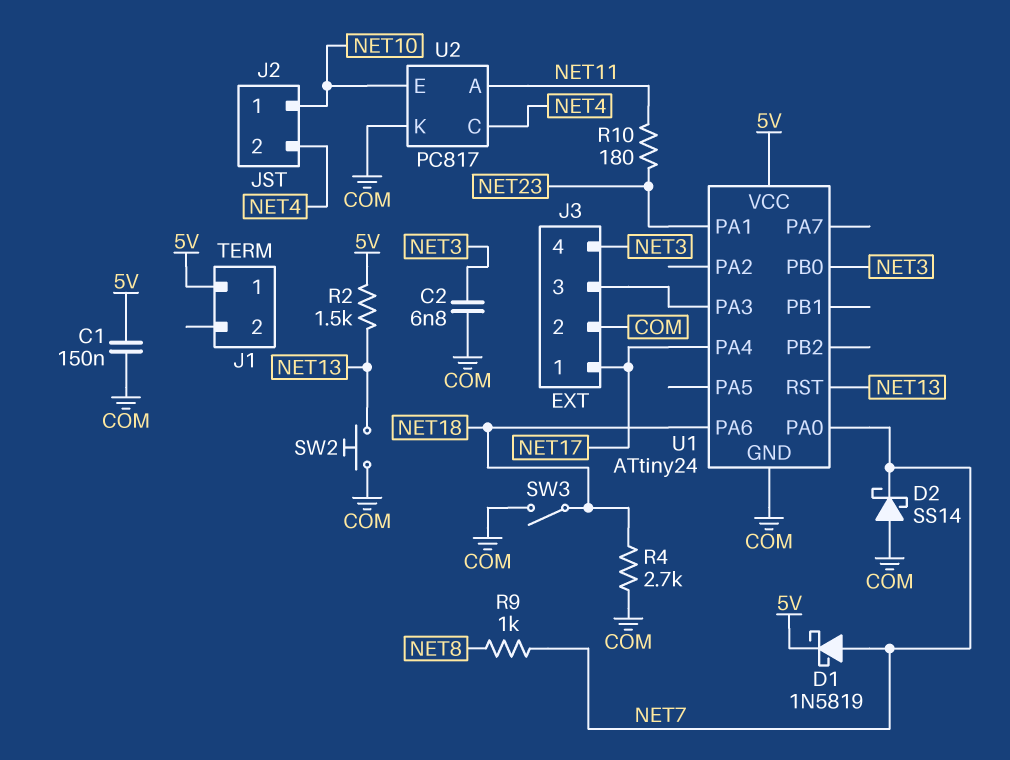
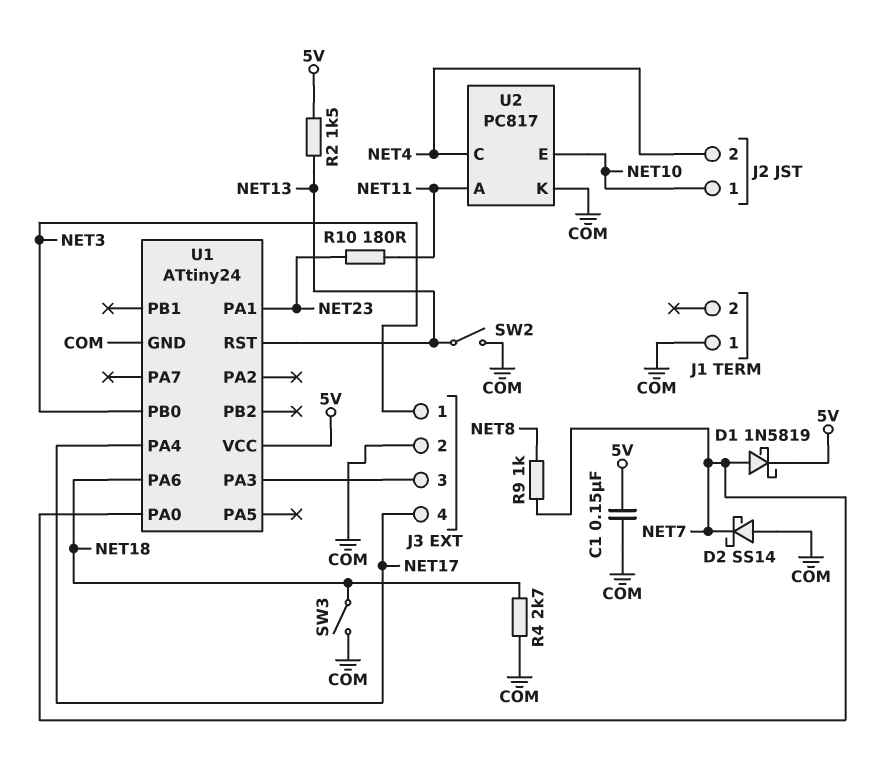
C2: 6.8nF (COM, NET3) -> none
J1 pin 1: 5V -> COM
J3 pin 1: NET17 -> NET3
J3 pin 4: NET3 -> NET17
SW2: button (COM, NET13) -> switch (COM, NET13)

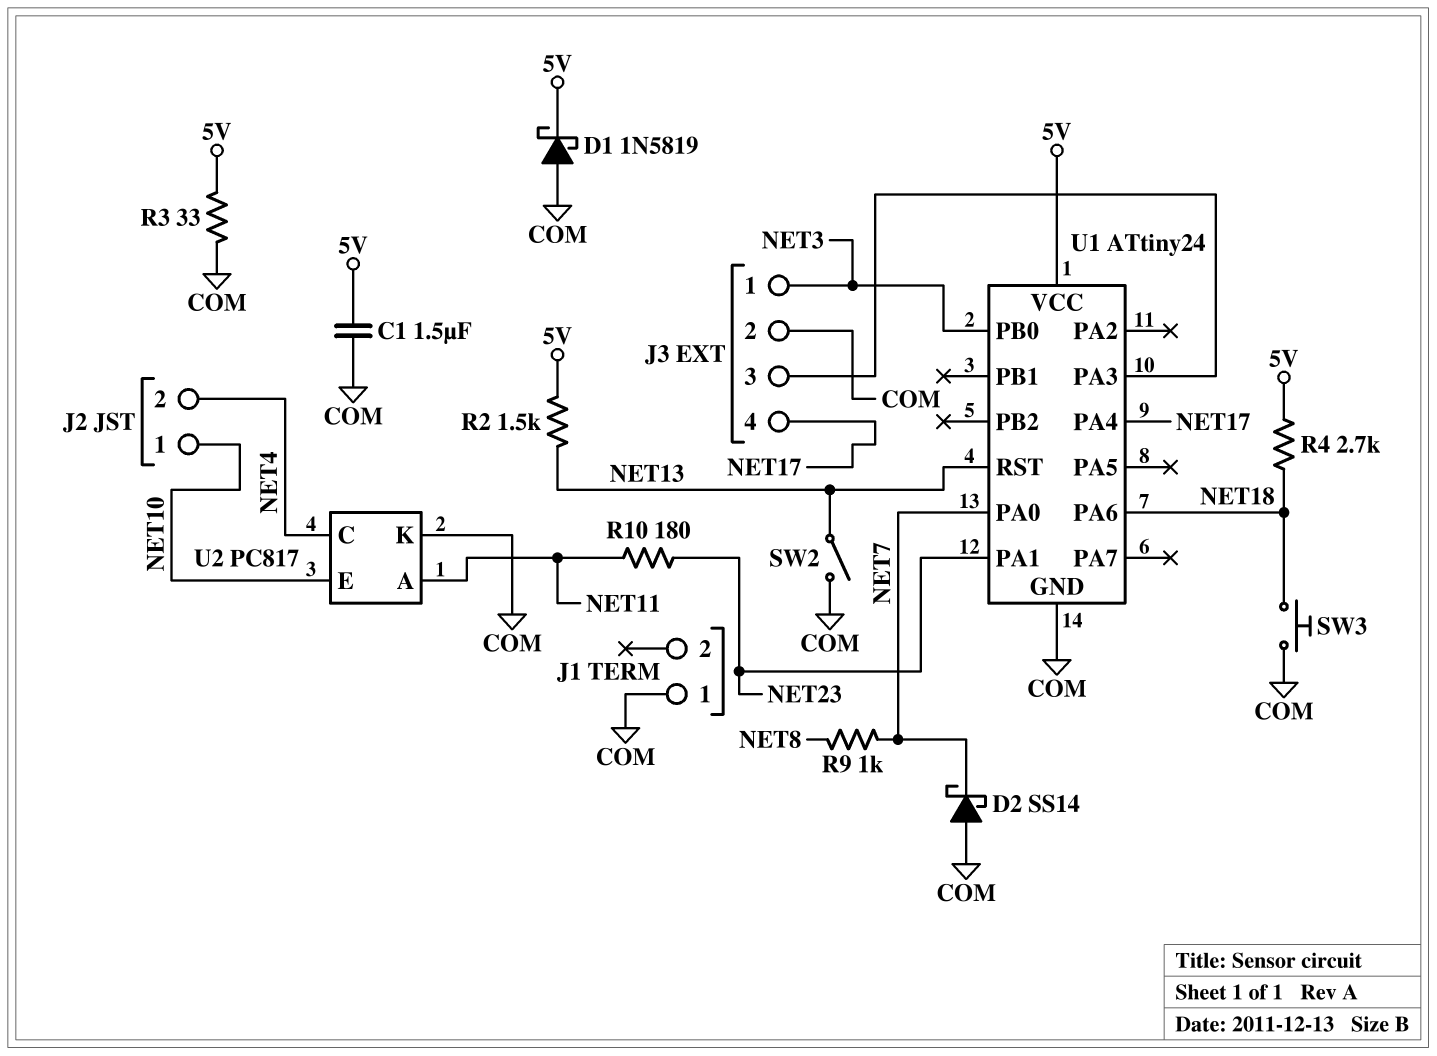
C1: 150nF (5V, COM) -> 1.5uF (5V, COM)
D1: schottky 1N5819 (A NET7, K 5V) -> schottky 1N5819 (A COM, K 5V)
R3: none -> 33 (5V, COM)
R4: 2.7k (COM, NET18) -> 2.7k (5V, NET18)
SW3: switch (COM, NET18) -> button (COM, NET18)

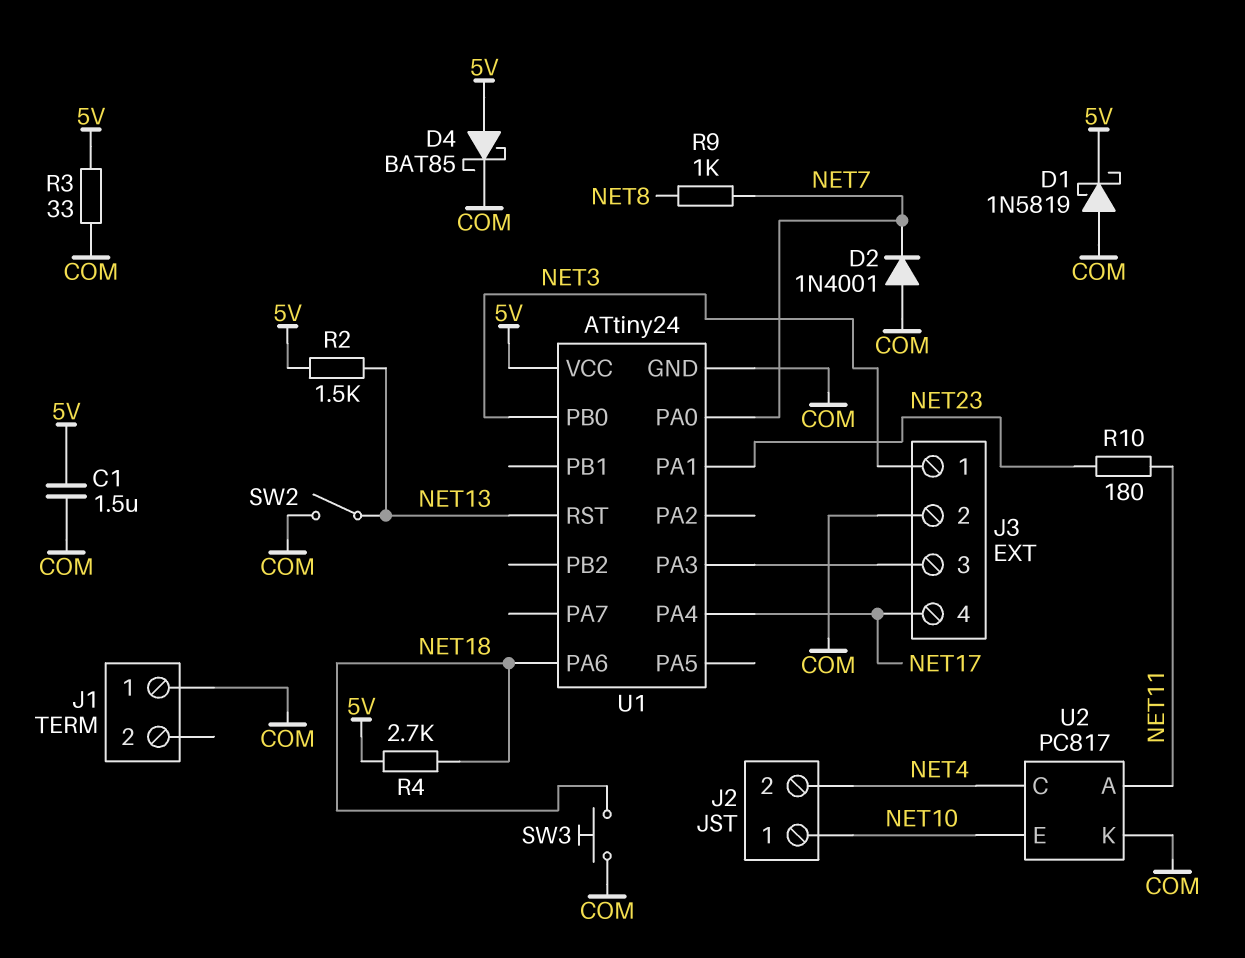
D2: schottky SS14 (A COM, K NET7) -> diode 1N4001 (A COM, K NET7)
D4: none -> schottky BAT85 (A 5V, K COM)

